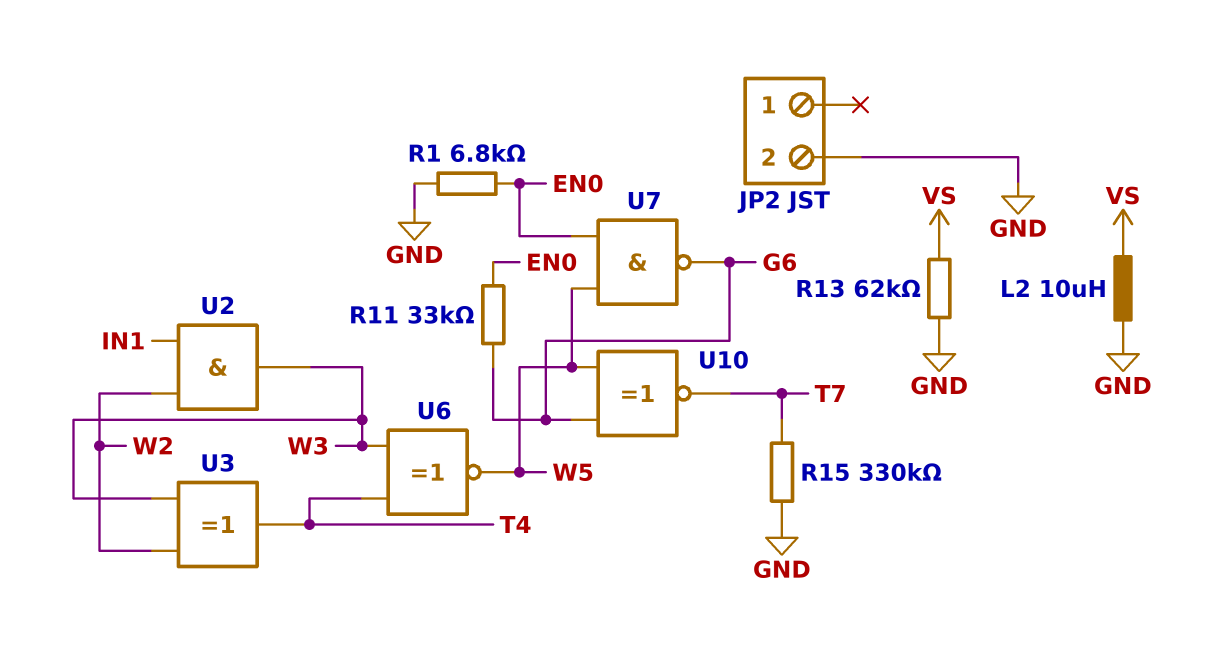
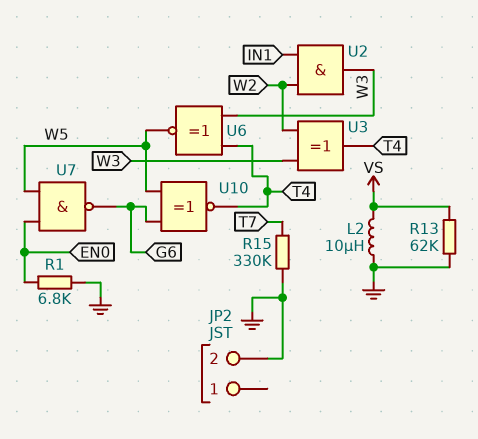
R11: 33k (EN0, G6) -> none
U10: XNOR (in G6, in W5, out T7) -> XNOR (in G6, in W5, out T4)

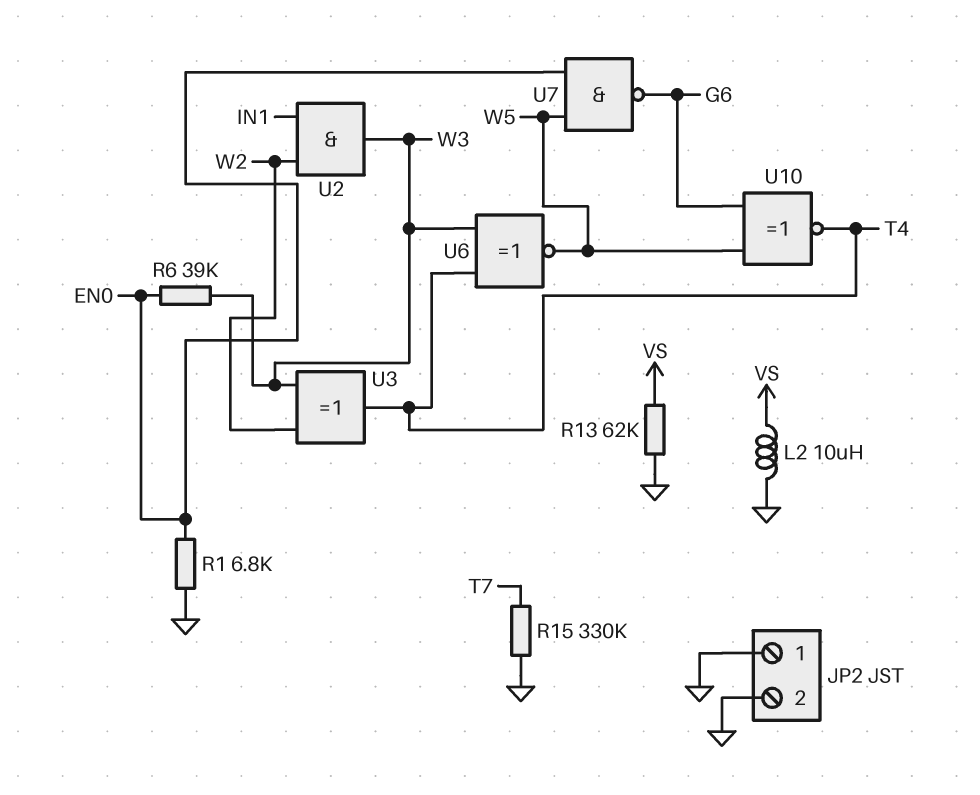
JP2 pin 1: none -> GND
R6: none -> 39k (EN0, W3)

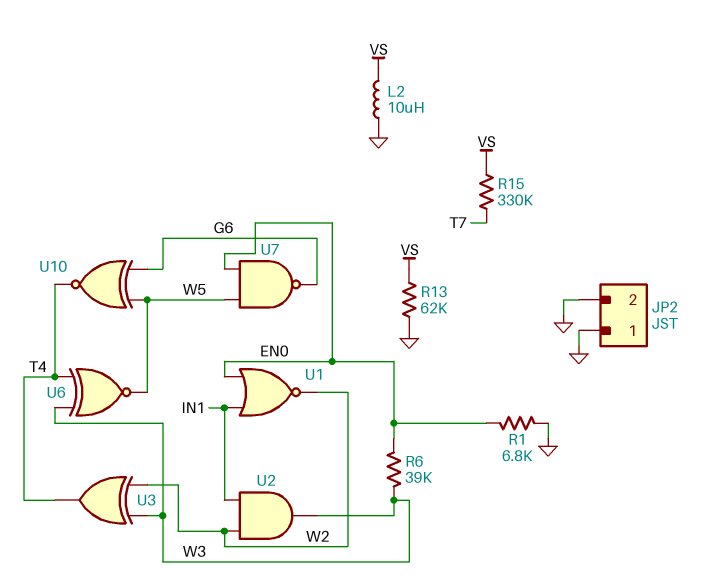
R15: 330k (GND, T7) -> 330k (T7, VS)
U1: none -> NOR (in EN0, in IN1, out W2)

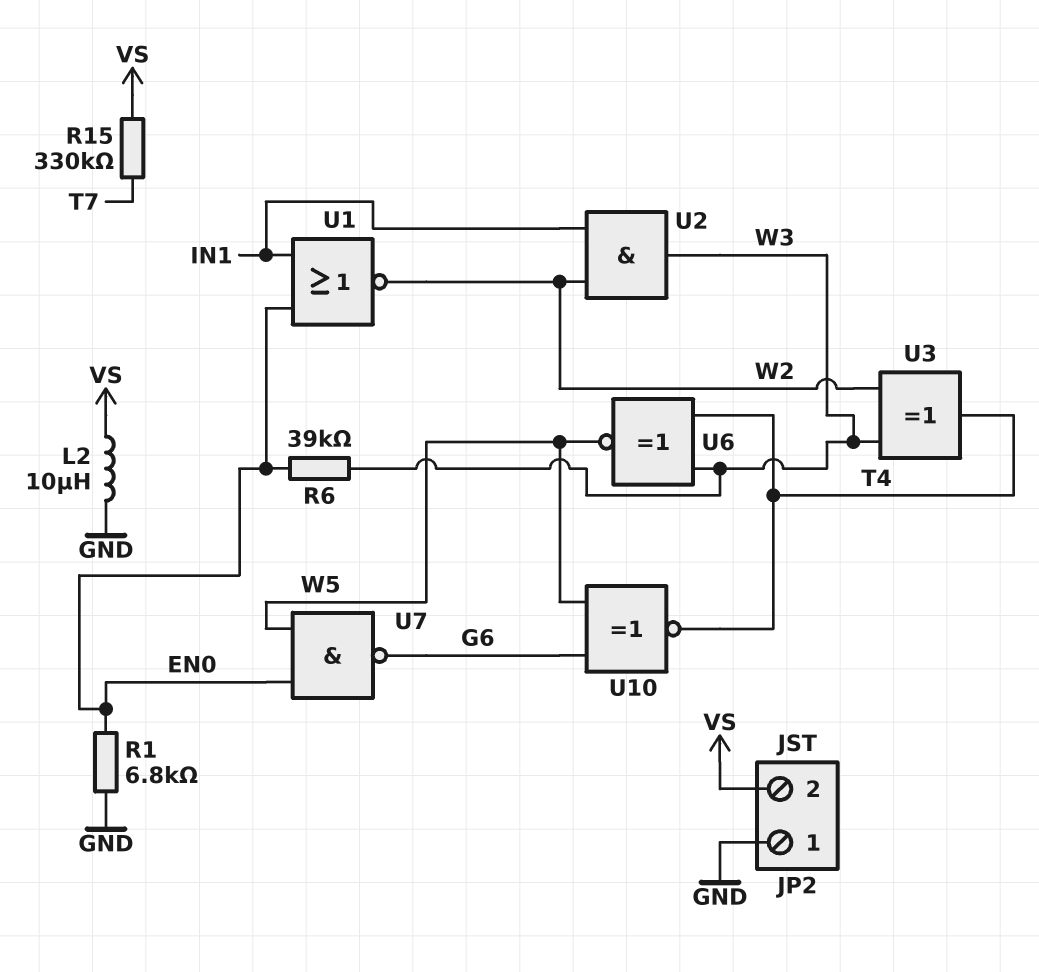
JP2 pin 2: GND -> VS
R13: 62k (GND, VS) -> none

